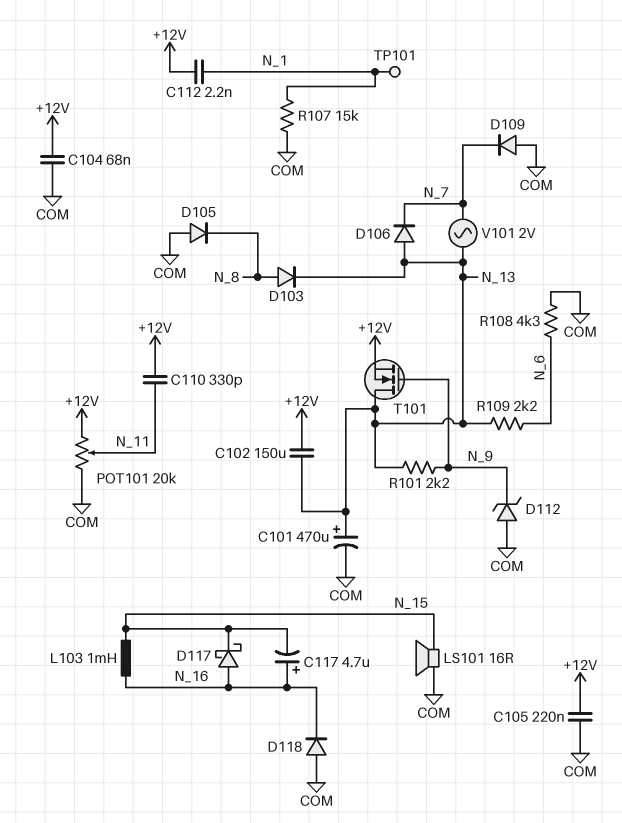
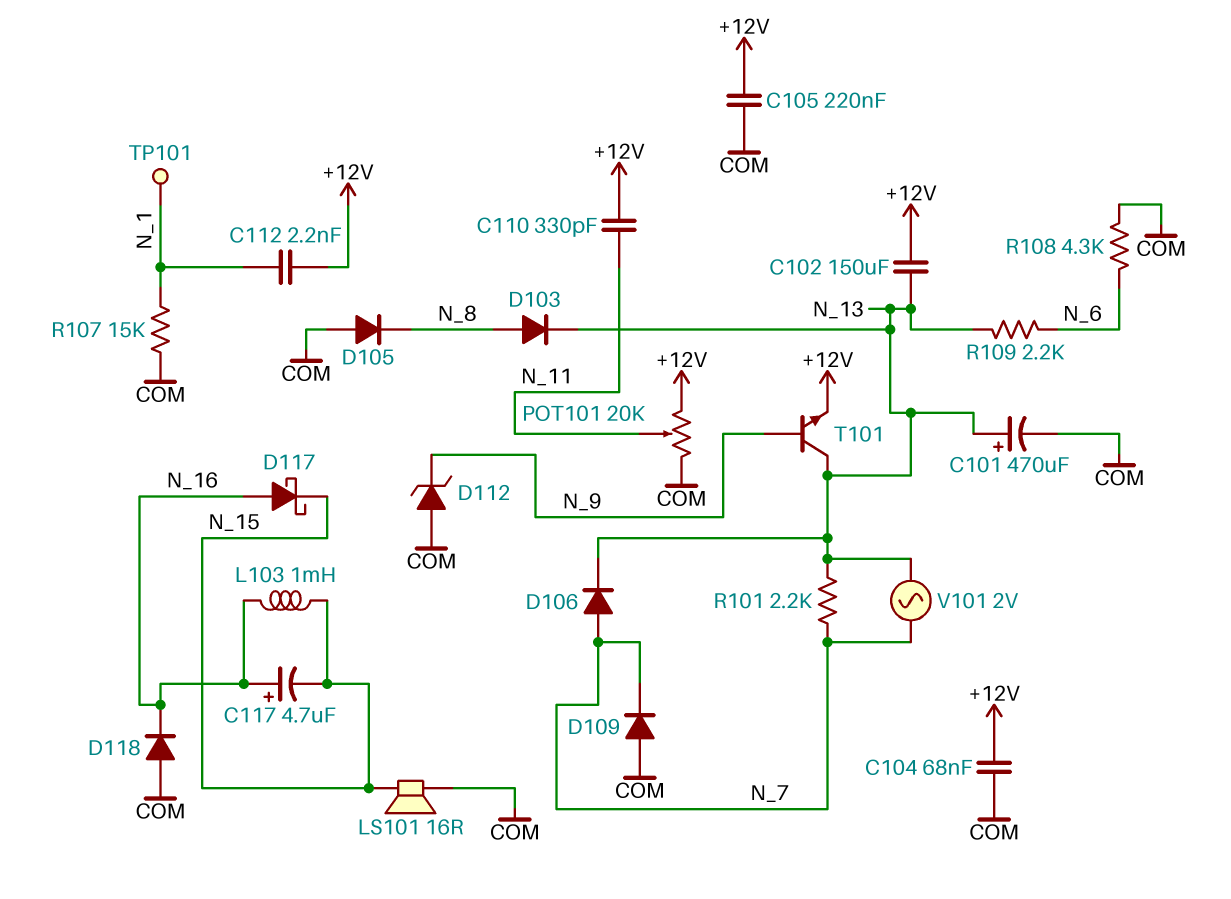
D106: diode (A N_13, K N_7) -> diode (A N_7, K N_13)
R101: 2.2k (N_9, N_13) -> 2.2k (N_7, N_13)
T101: NMOS (G N_9, D N_13, S +12V) -> NPN (B N_9, C N_13, E +12V)

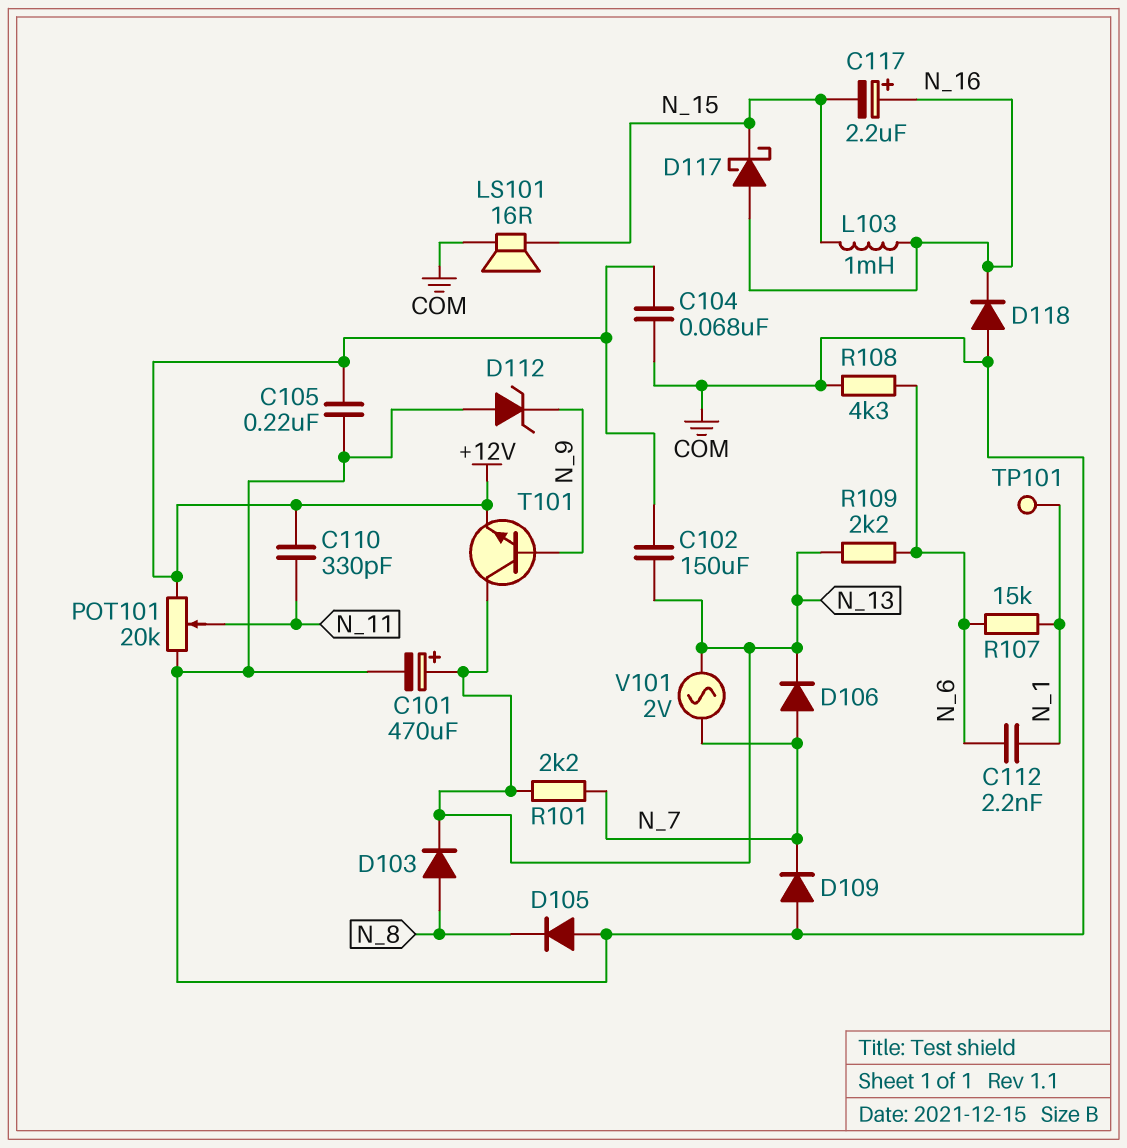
C112: 2.2nF (+12V, N_1) -> 2.2nF (N_1, N_6)
C117: 4.7uF (plus N_16, minus N_15) -> 2.2uF (plus N_16, minus N_15)
R107: 15k (COM, N_1) -> 15k (N_1, N_6)

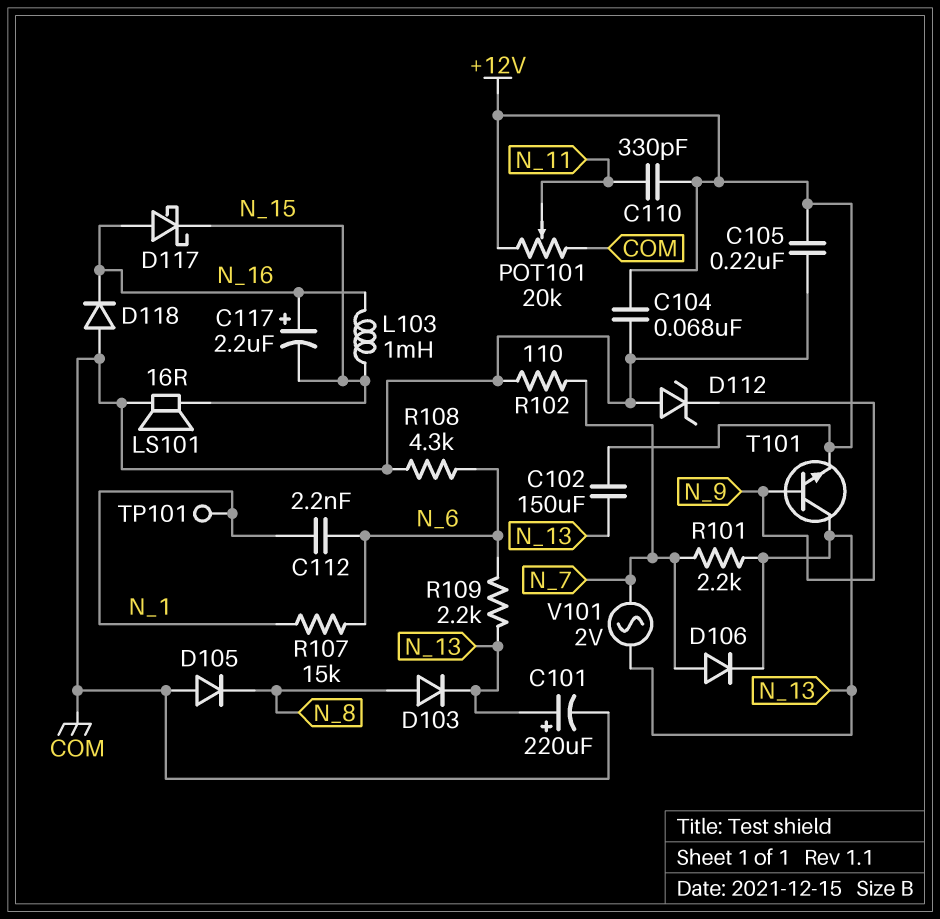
C101: 470uF (plus N_13, minus COM) -> 220uF (plus N_13, minus COM)
D109: diode (A COM, K N_7) -> none
R102: none -> 110 (COM, N_7)

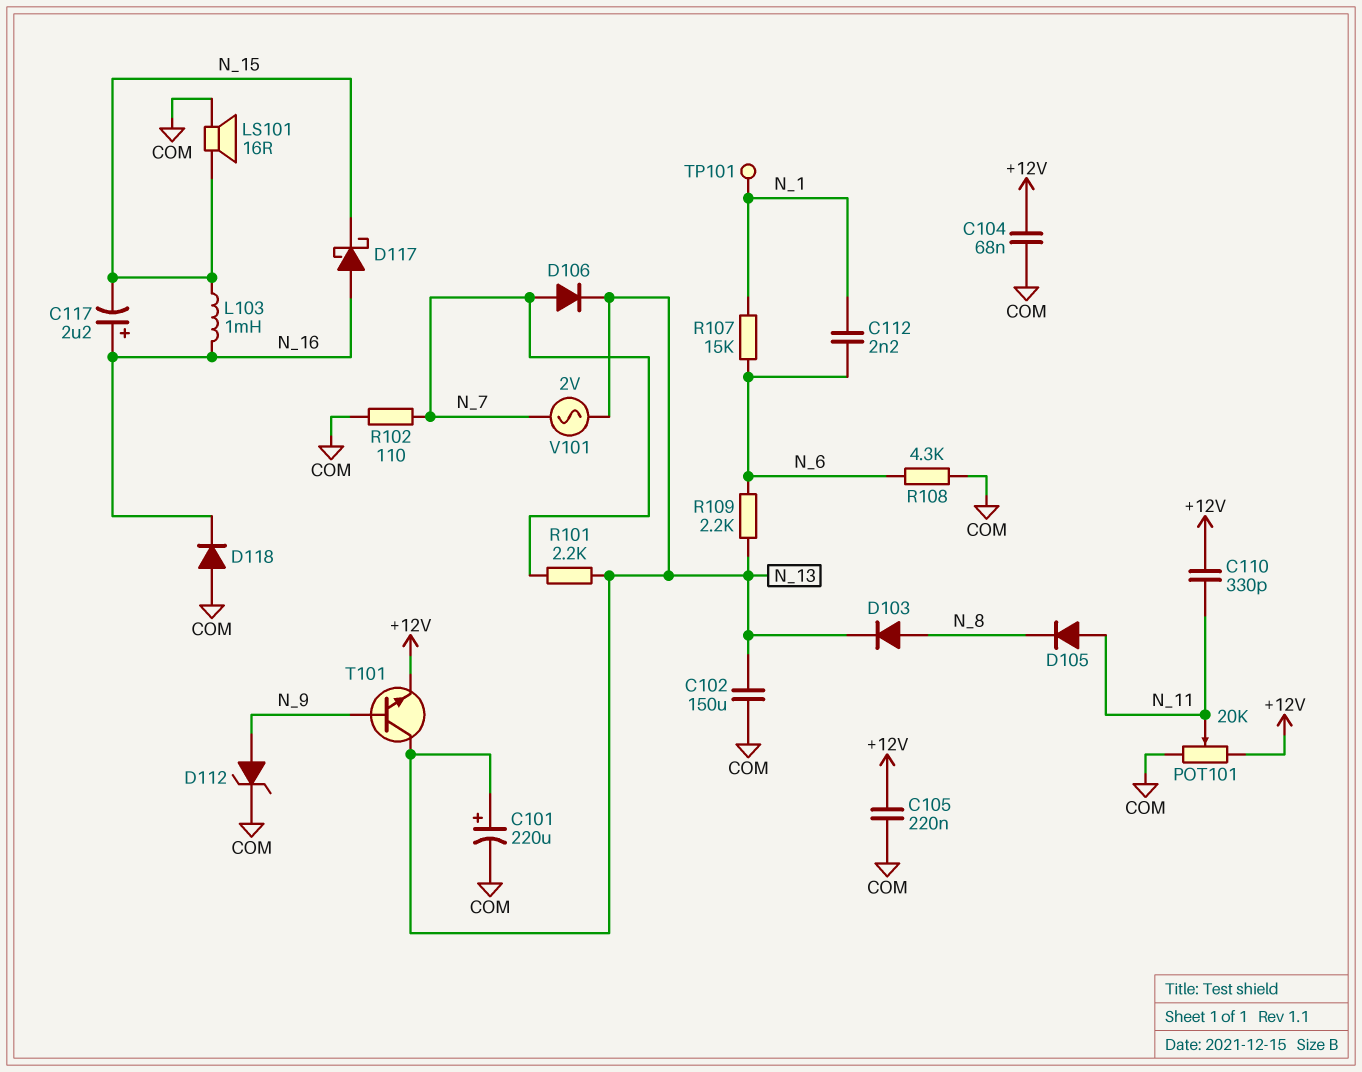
C102: 150uF (+12V, N_13) -> 150uF (COM, N_13)
D105: diode (A COM, K N_8) -> diode (A N_11, K N_8)
D112: zener (A COM, K N_9) -> zener (A N_9, K COM)

